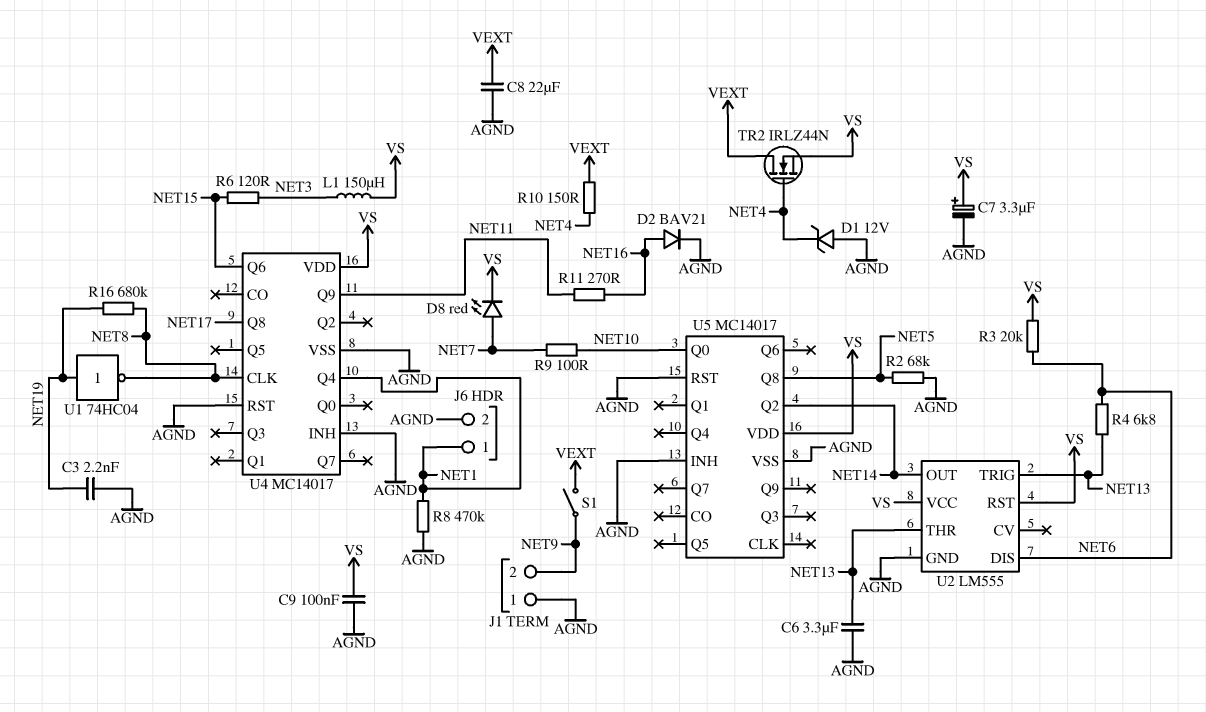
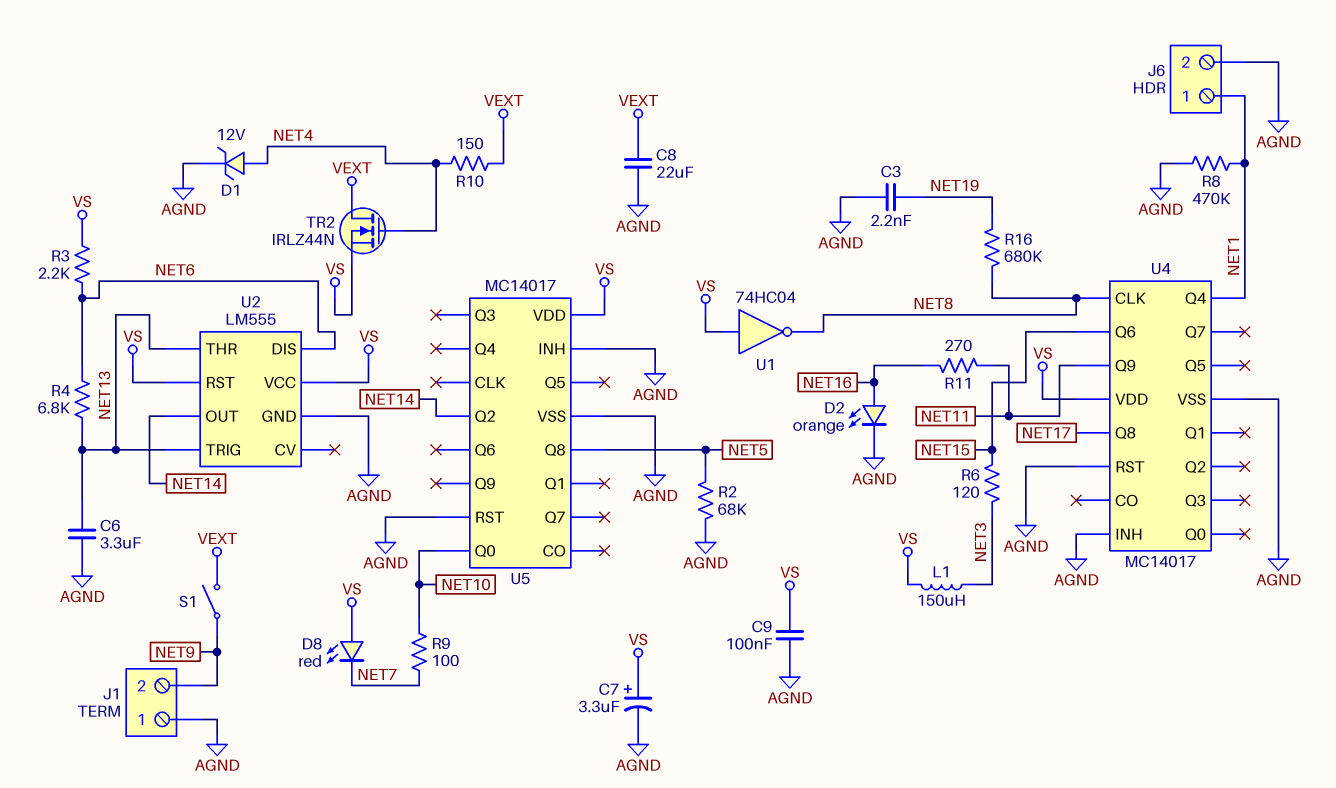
D1: zener 12V (A AGND, K NET4) -> zener 12V (A NET4, K AGND)
D2: diode BAV21 (A NET16, K AGND) -> LED orange (A NET16, K AGND)
D8: LED red (A NET7, K VS) -> LED red (A VS, K NET7)
R3: 20k (NET6, VS) -> 2.2k (NET6, VS)
U1: NOT 74HC04 (in NET19, out NET8) -> NOT 74HC04 (in VS, out NET8)

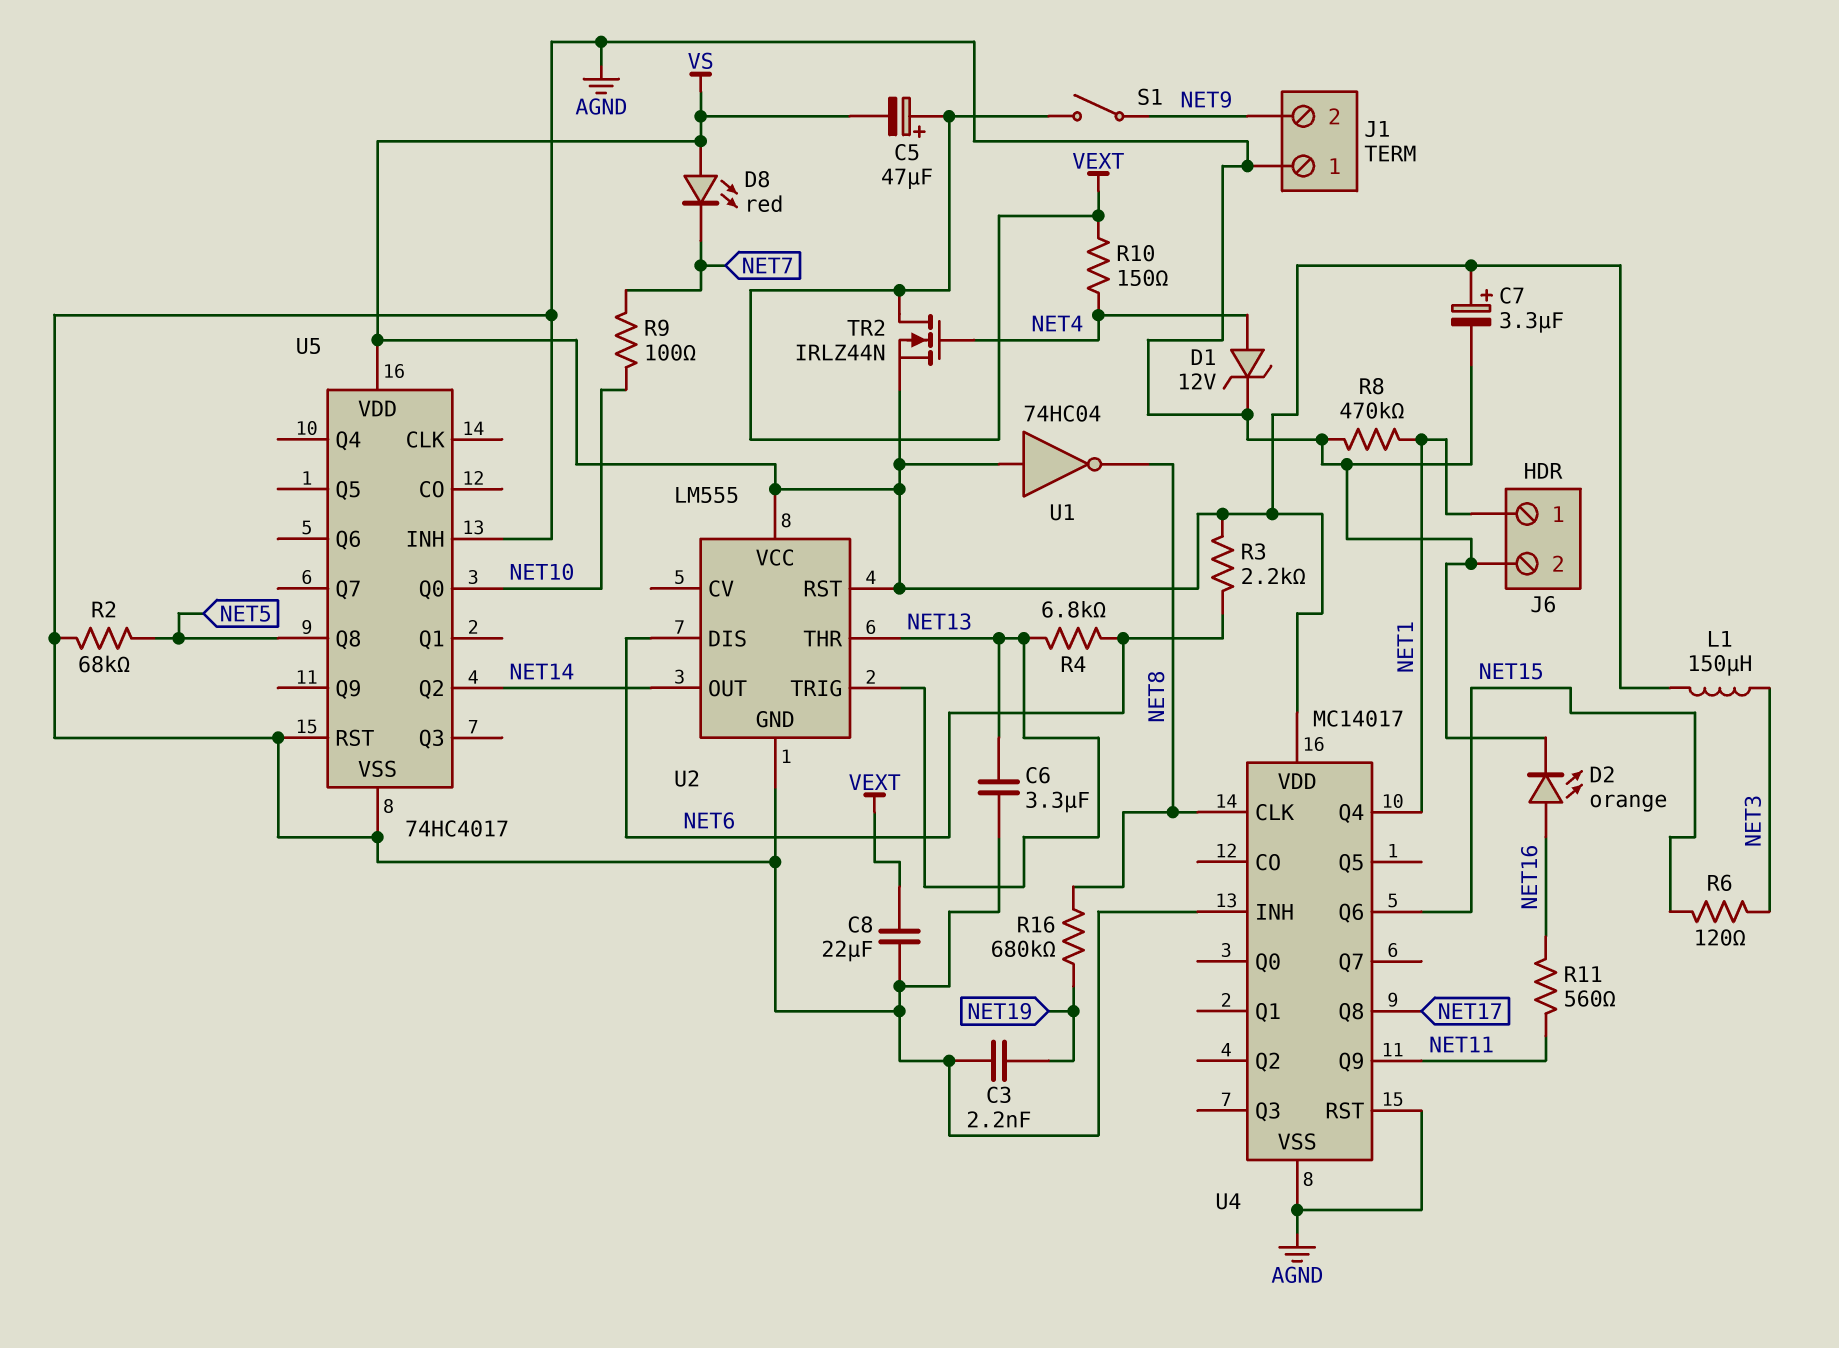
C5: none -> 47uF (plus VEXT, minus VS)
C9: 100nF (AGND, VS) -> none
R11: 270 (NET11, NET16) -> 560 (NET11, NET16)
U5: MC14017 -> 74HC4017

